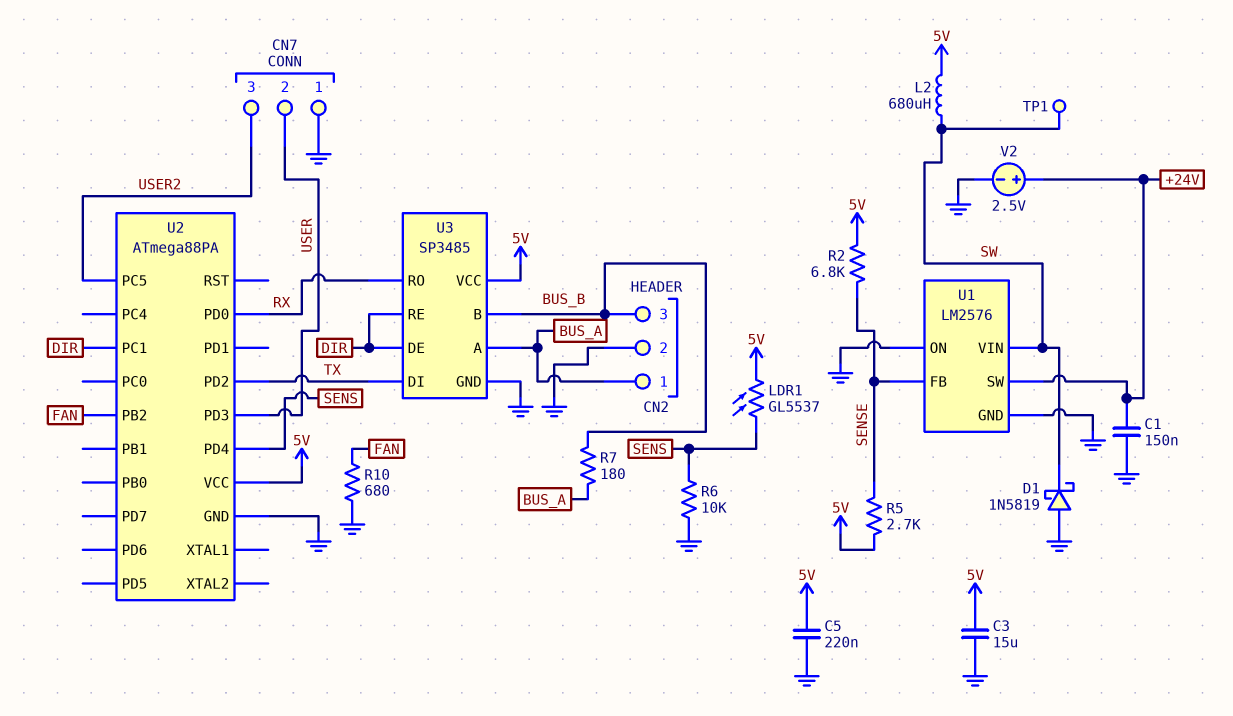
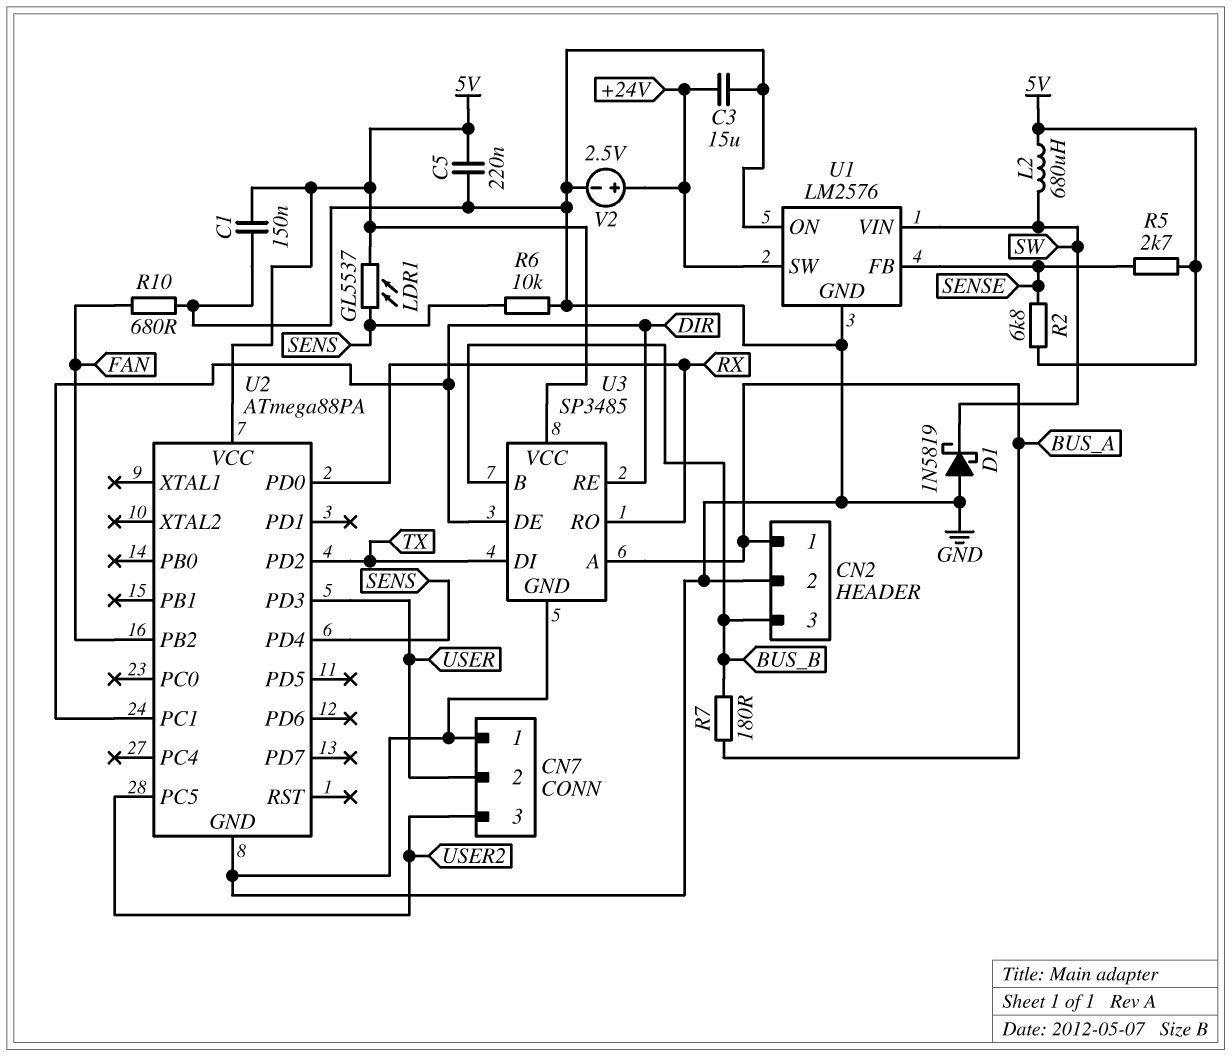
C1: 150nF (+24V, GND) -> 150nF (5V, GND)
C3: 15uF (5V, GND) -> 15uF (+24V, GND)
TP1: test point (SW) -> none

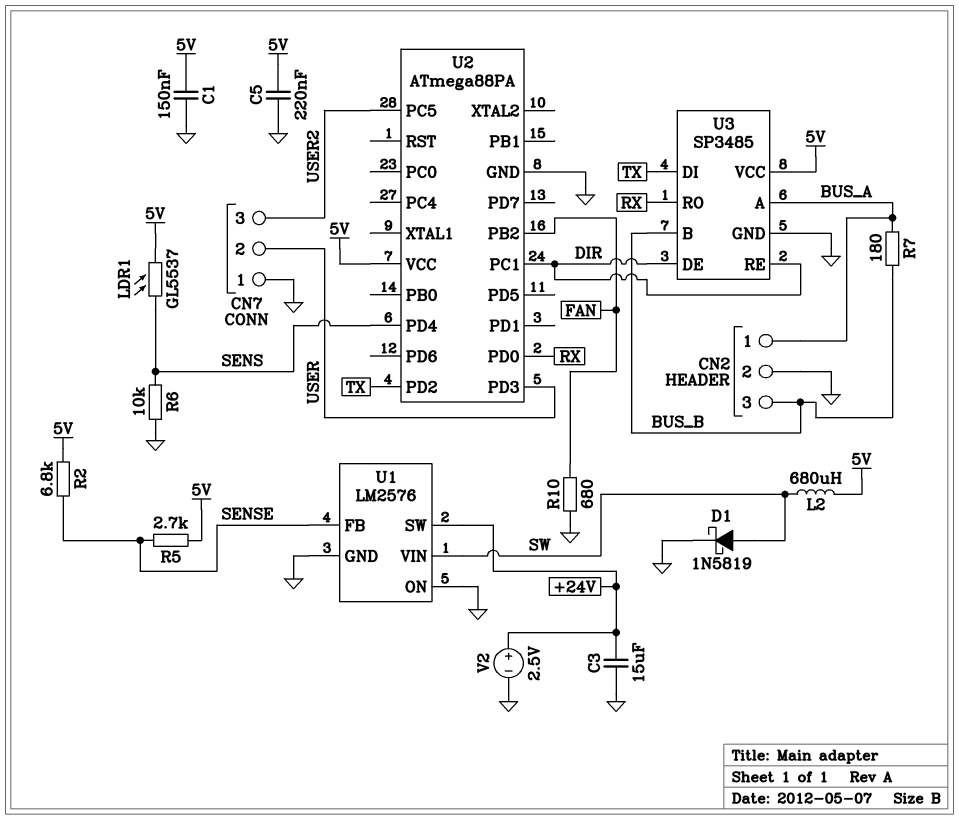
D1: schottky 1N5819 (A GND, K SW) -> schottky 1N5819 (A SW, K GND)

